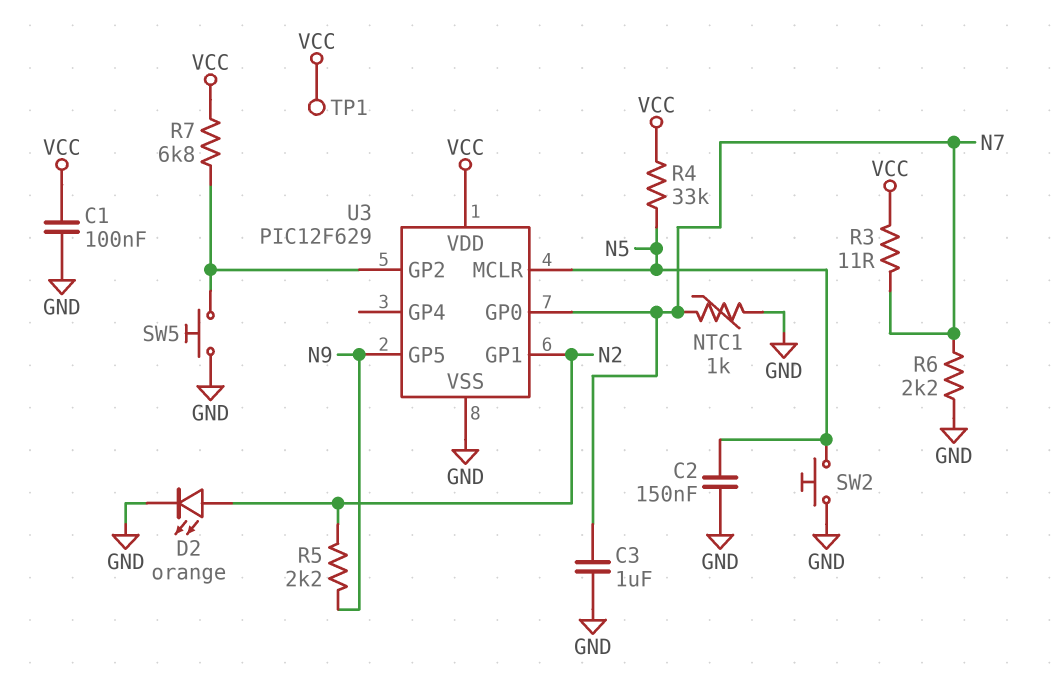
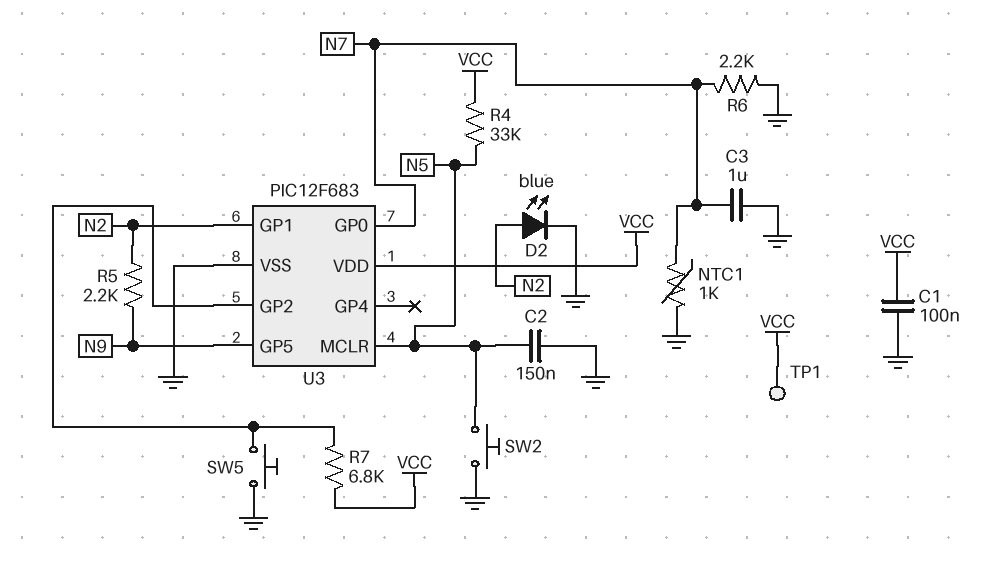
D2: LED orange (A N2, K GND) -> LED blue (A N2, K GND)
R3: 11 (N7, VCC) -> none
U3: PIC12F629 -> PIC12F683

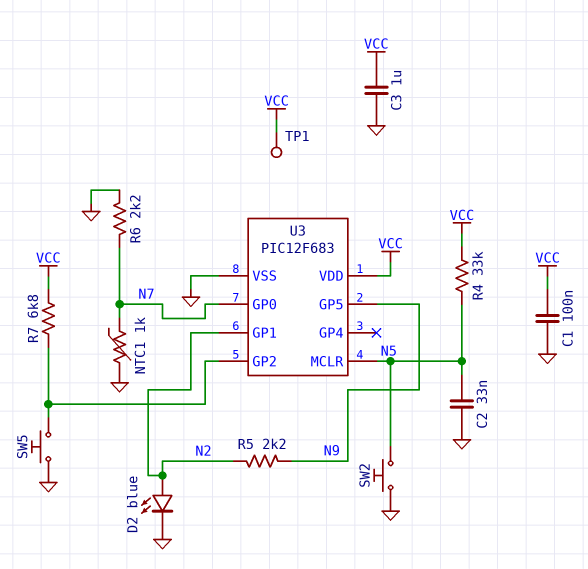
C2: 150nF (GND, N5) -> 33nF (GND, N5)
C3: 1uF (GND, N7) -> 1uF (GND, VCC)

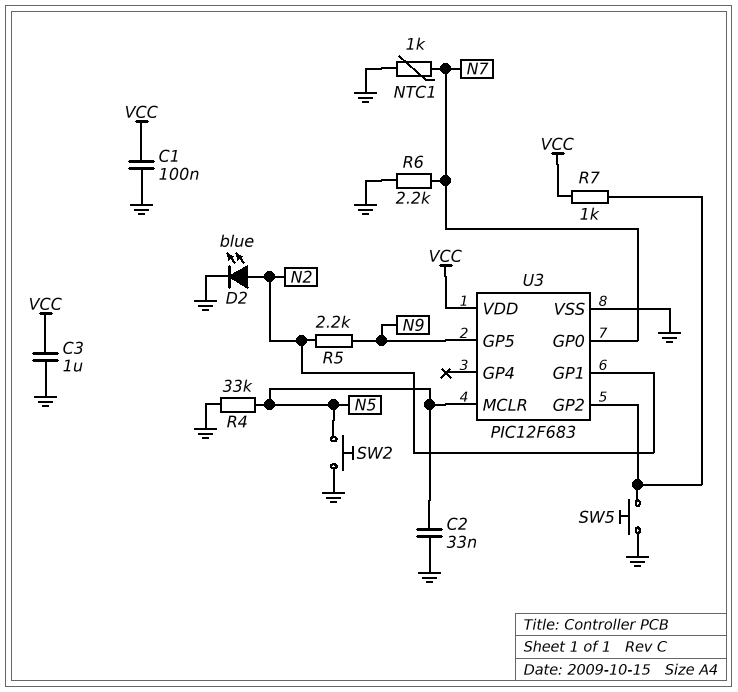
R4: 33k (N5, VCC) -> 33k (GND, N5)
R7: 6.8k (U3/GP2, VCC) -> 1k (U3/GP2, VCC)
TP1: test point (VCC) -> none

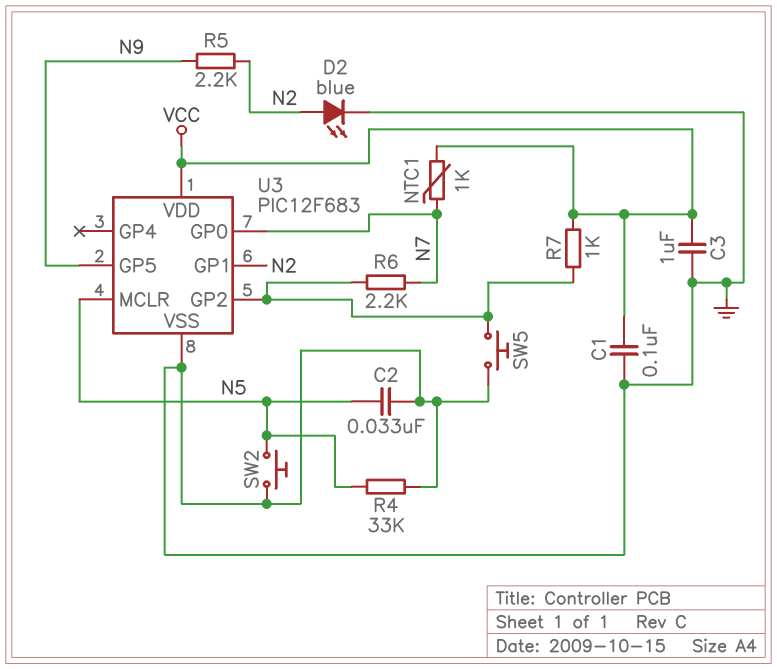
NTC1: 1k (GND, N7) -> 1k (N7, VCC)
R6: 2.2k (GND, N7) -> 2.2k (N7, U3/GP2)

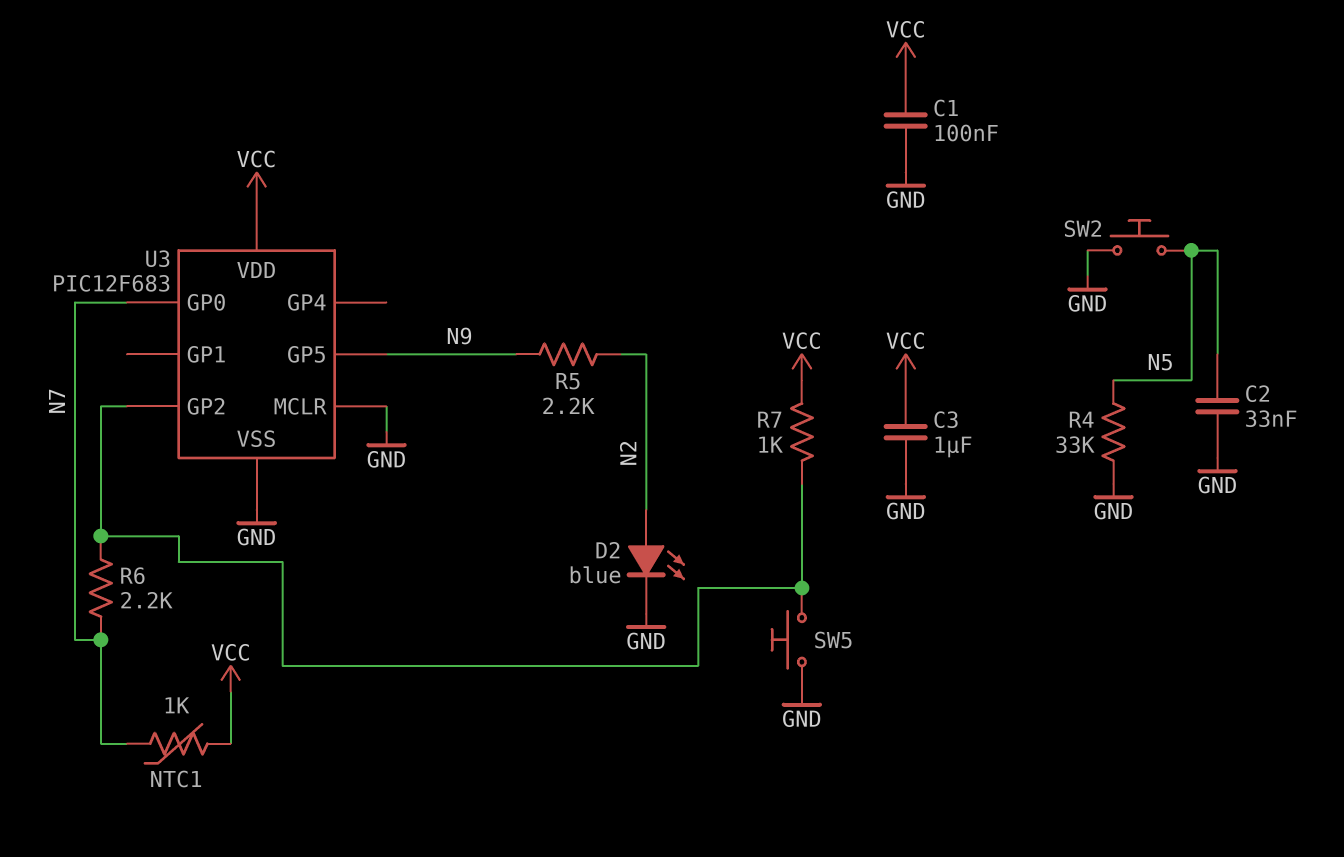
U3 pin GP1: N2 -> none
U3 pin MCLR: N5 -> GND

